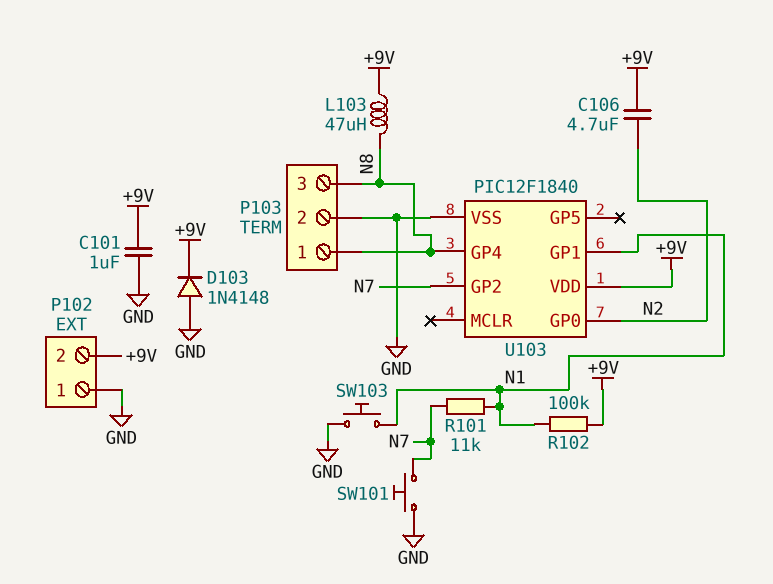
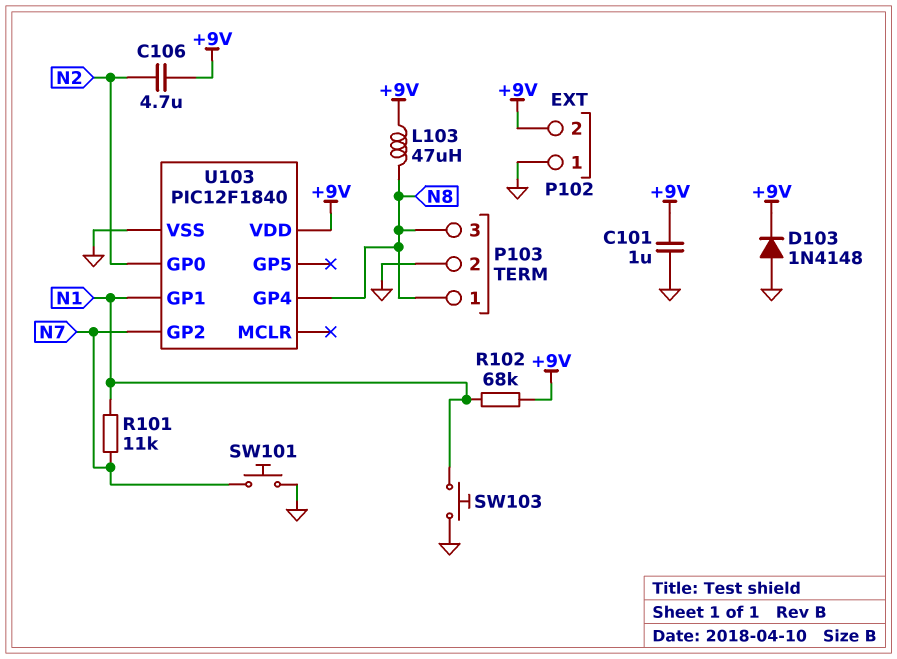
R102: 100k (+9V, N1) -> 68k (+9V, N1)

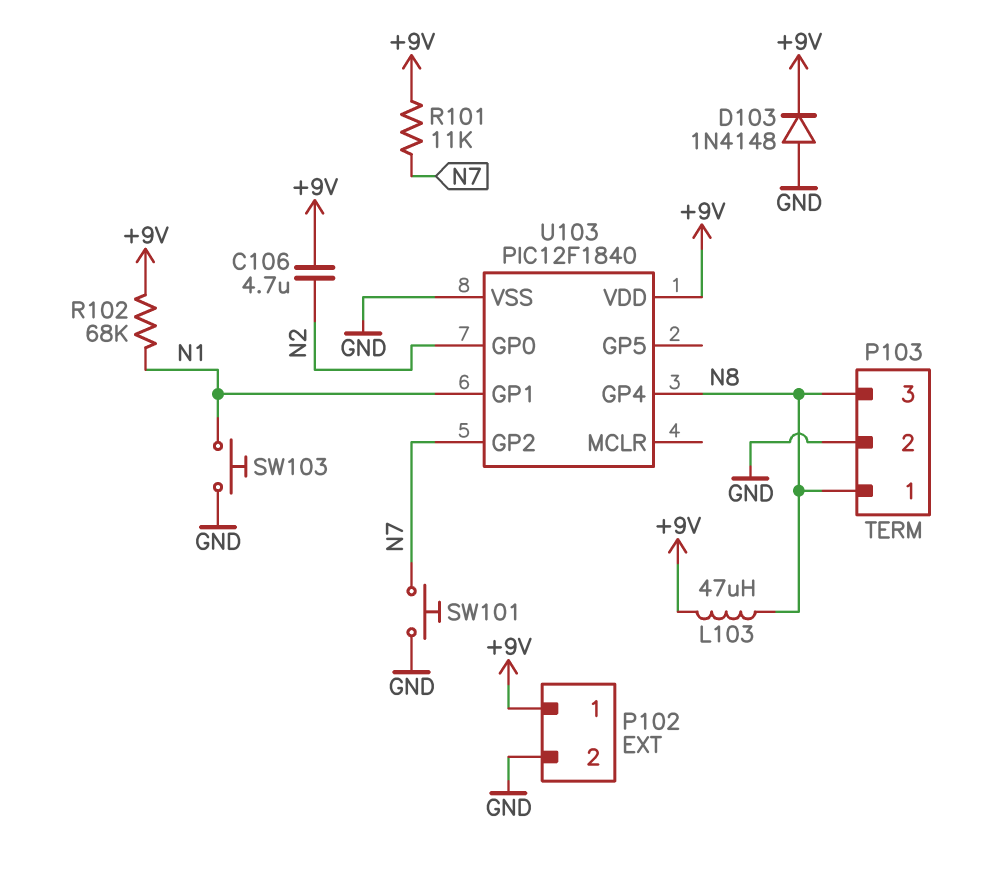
C101: 1uF (+9V, GND) -> none
P102 pin 1: GND -> +9V
P102 pin 2: +9V -> GND
R101: 11k (N1, N7) -> 11k (+9V, N7)

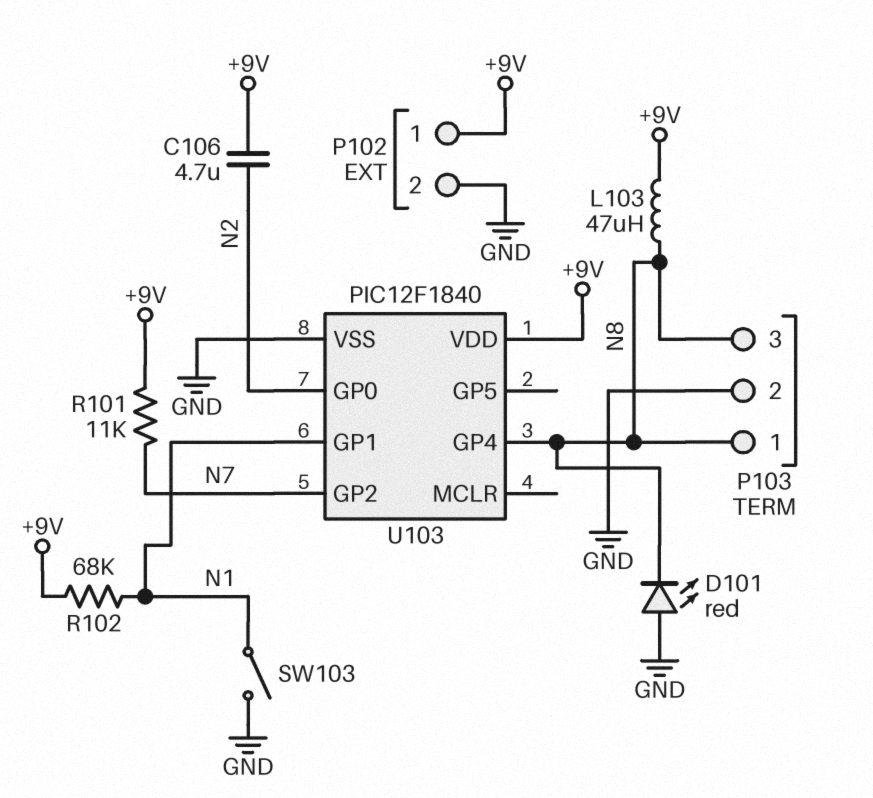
D101: none -> LED red (A GND, K N8)
D103: diode 1N4148 (A GND, K +9V) -> none
SW101: button (GND, N7) -> none
SW103: button (GND, N1) -> switch (GND, N1)

